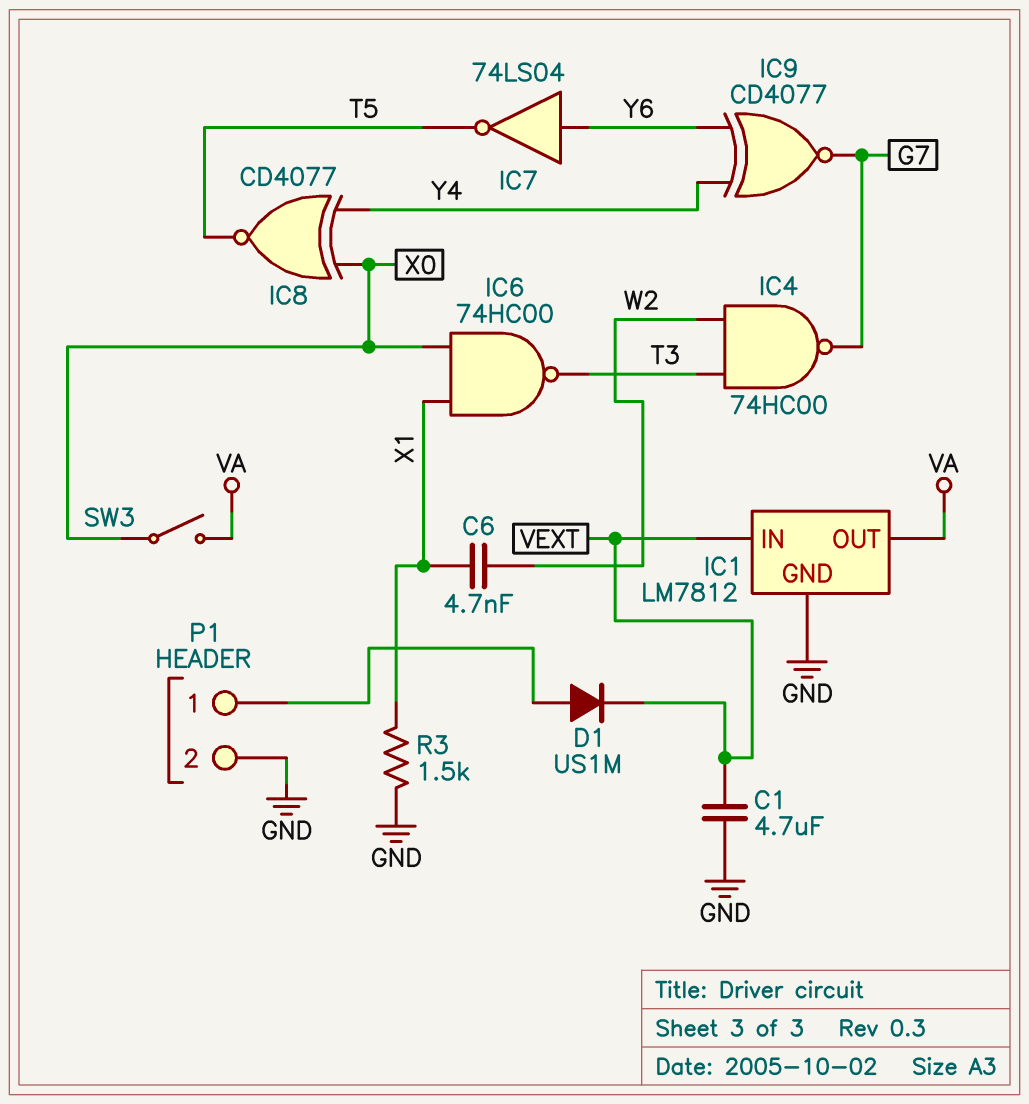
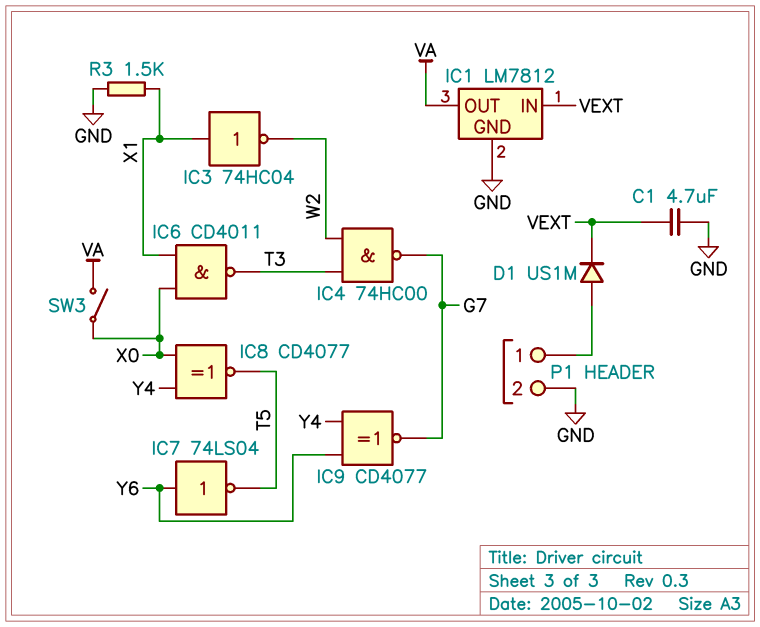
C6: 4.7nF (W2, X1) -> none
IC3: none -> NOT 74HC04 (in X1, out W2)
IC6: NAND 74HC00 (in X0, in X1, out T3) -> NAND CD4011 (in X0, in X1, out T3)

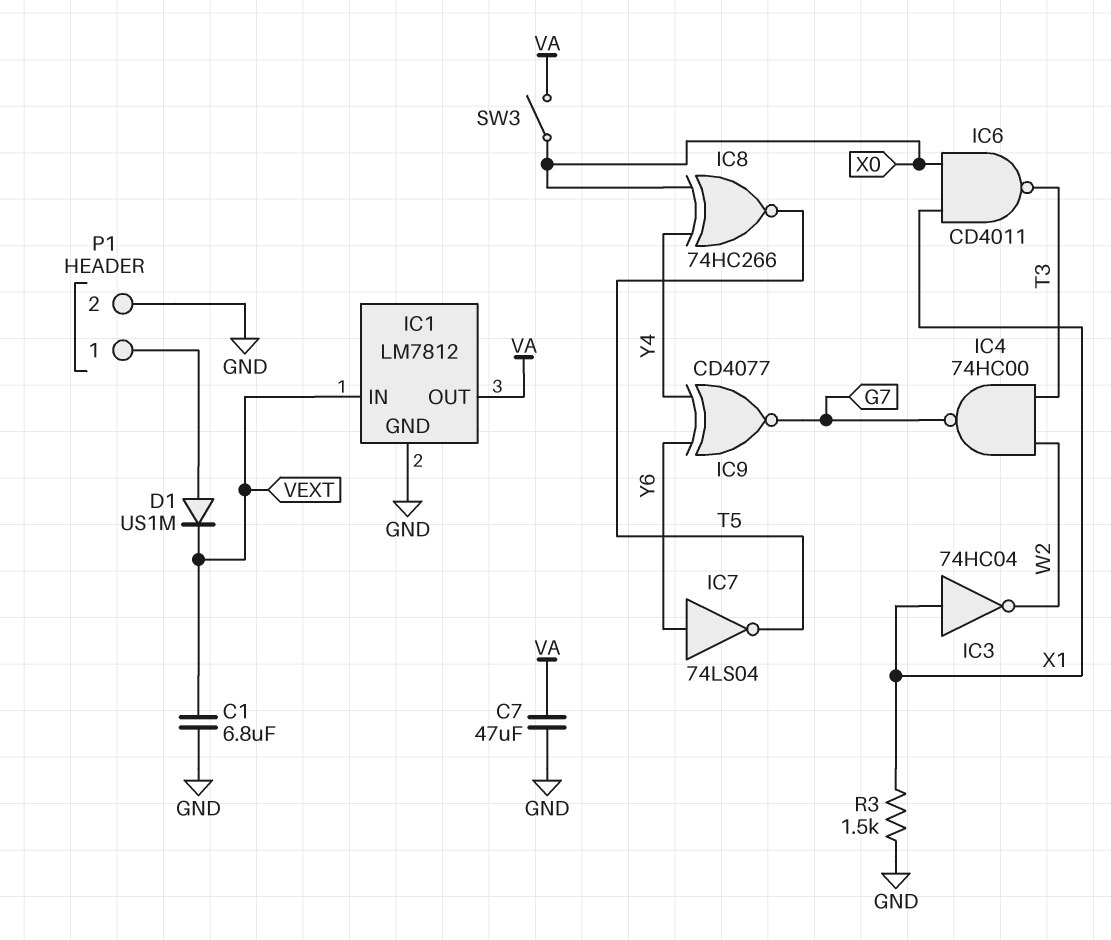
C1: 4.7uF (GND, VEXT) -> 6.8uF (GND, VEXT)
C7: none -> 47uF (GND, VA)
IC8: XNOR CD4077 (in X0, in Y4, out T5) -> XNOR 74HC266 (in X0, in Y4, out T5)

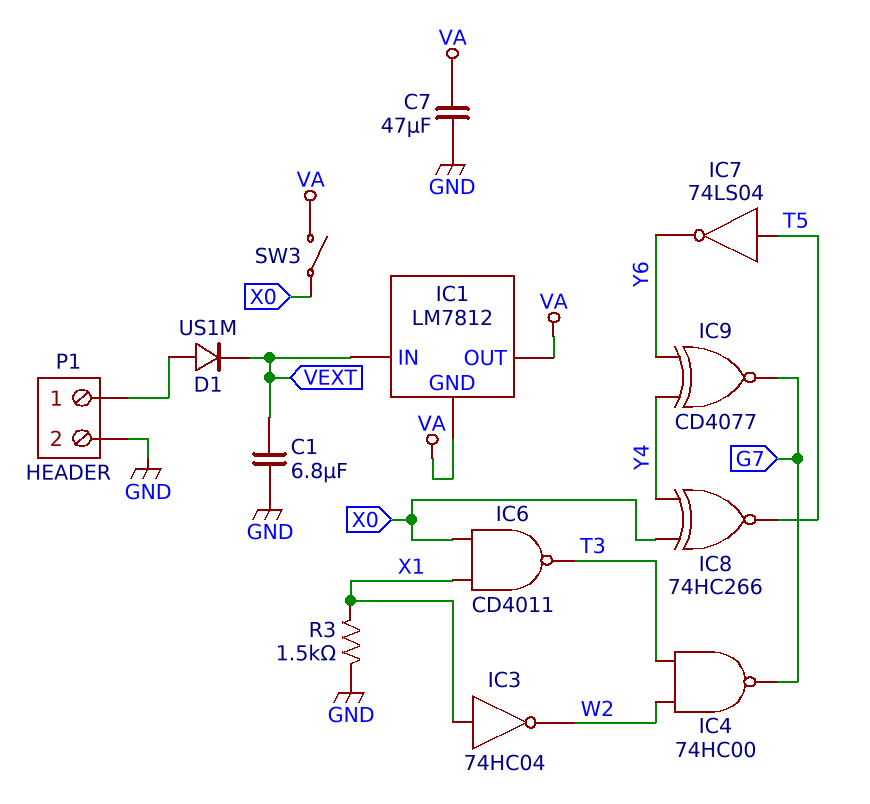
IC1 pin GND: GND -> VA
IC7: NOT 74LS04 (in Y6, out T5) -> NOT 74LS04 (in T5, out Y6)

